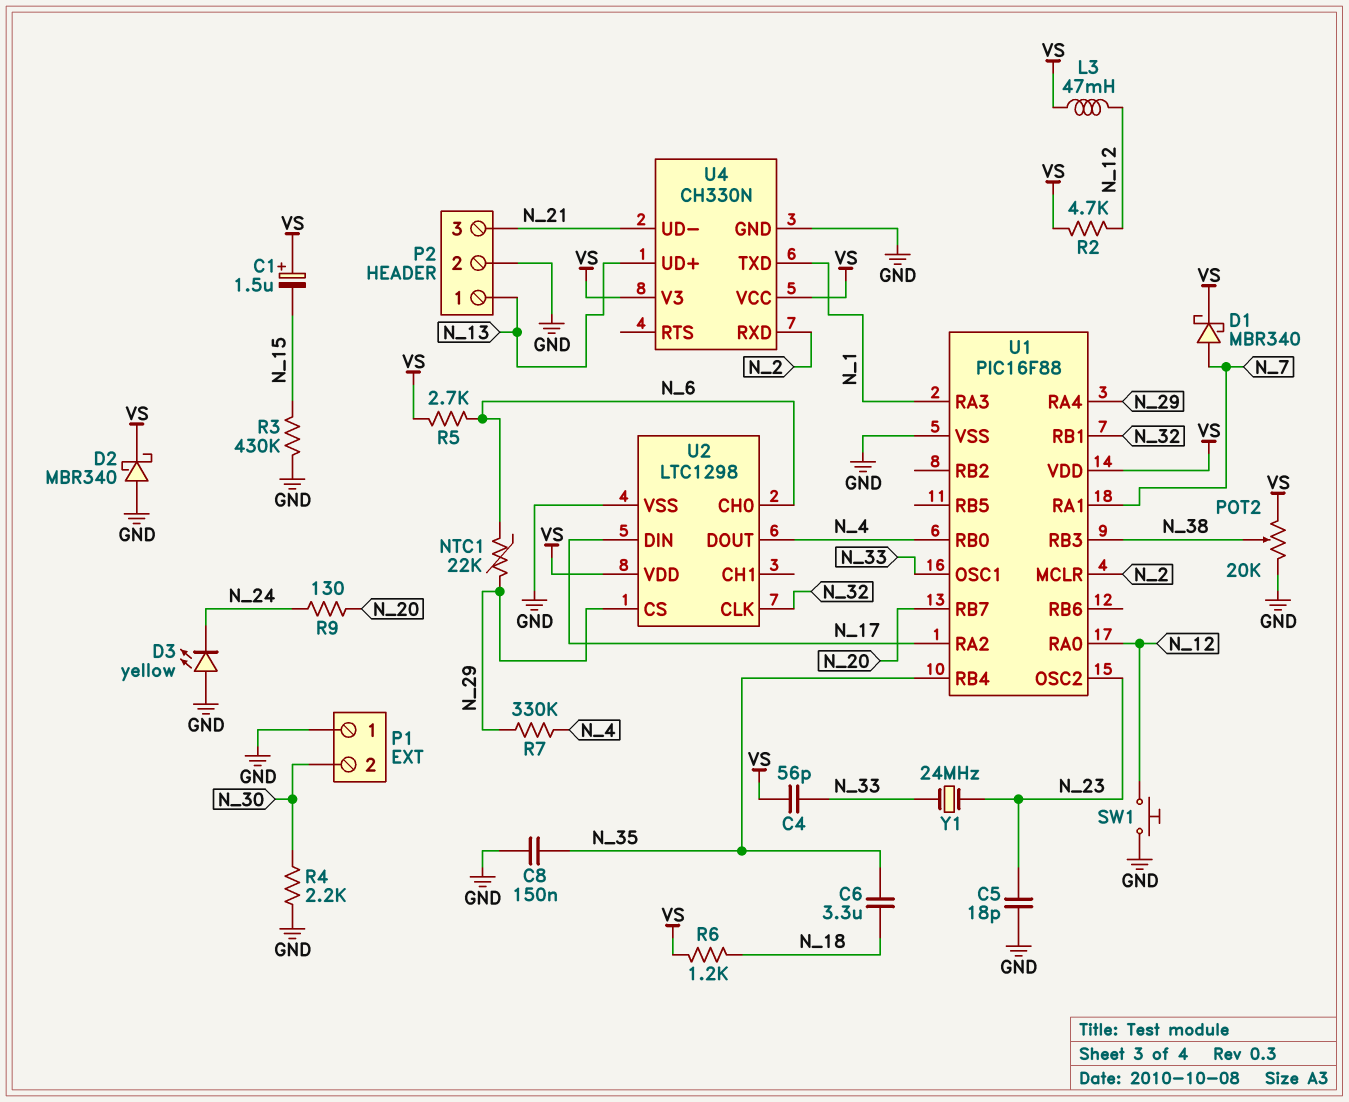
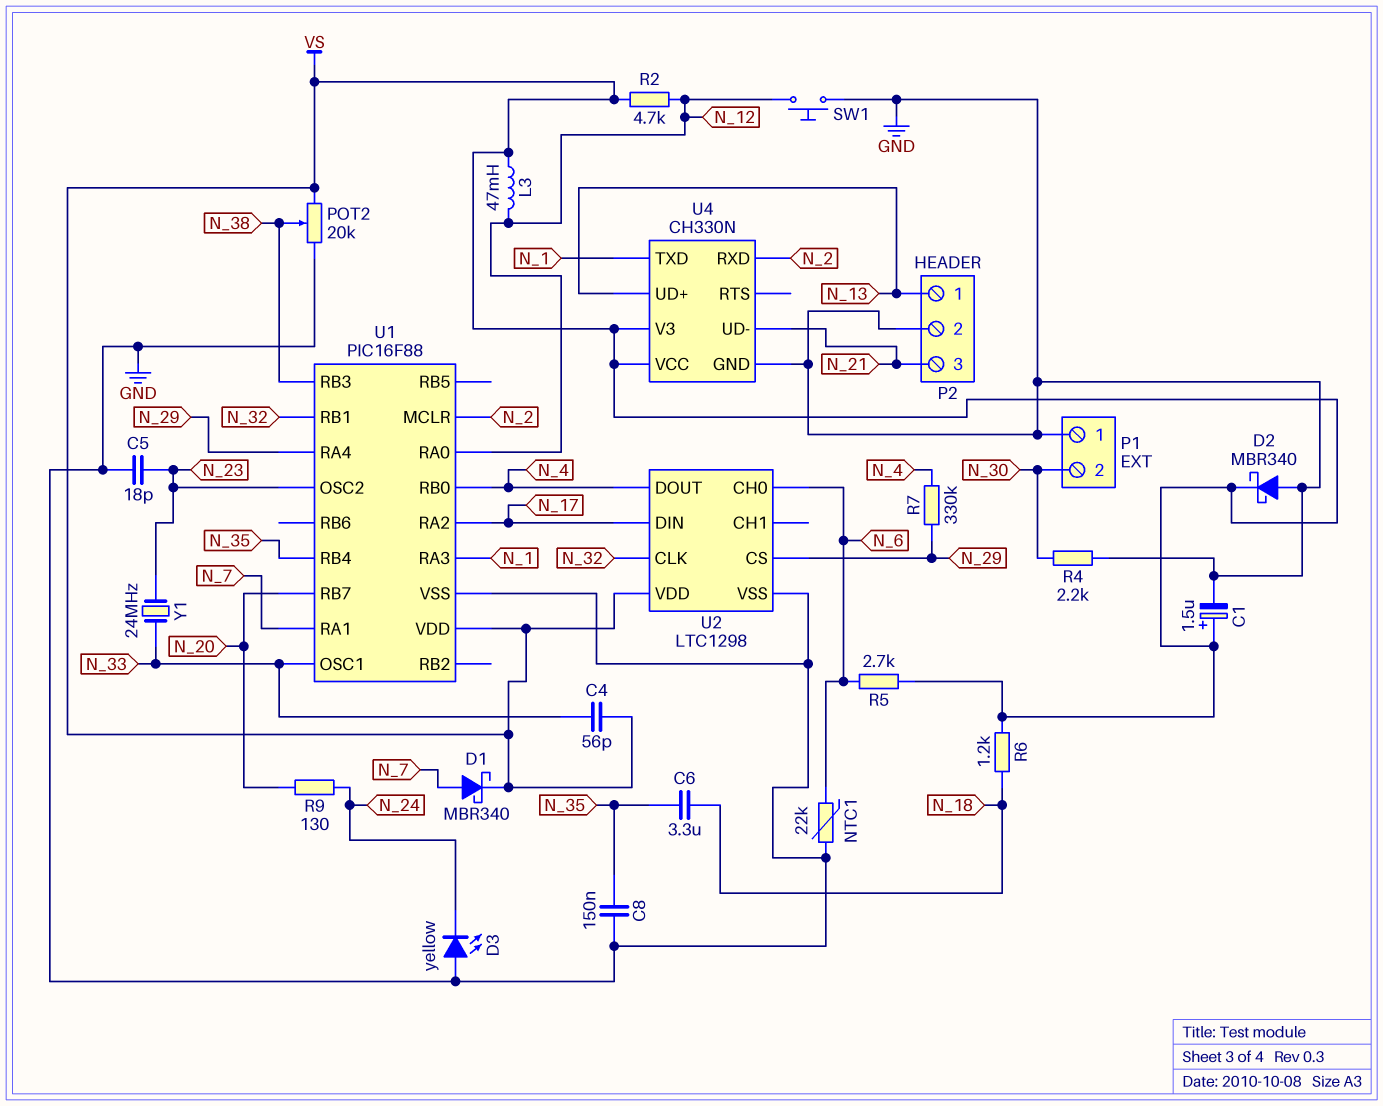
C1: 1.5uF (plus VS, minus N_15) -> 1.5uF (plus VS, minus GND)
NTC1: 22k (N_6, N_29) -> 22k (GND, N_6)
R3: 430k (GND, N_15) -> none

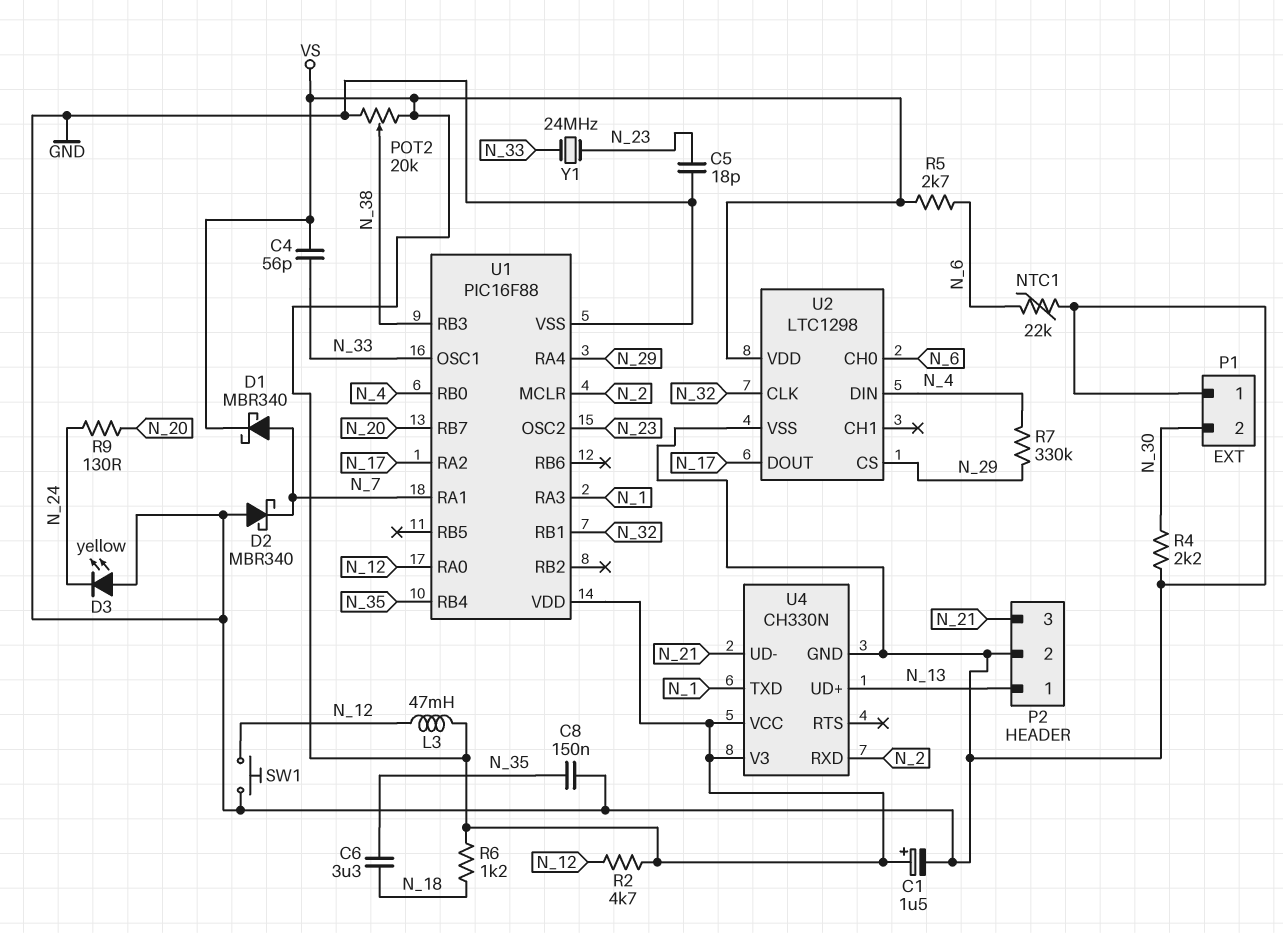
D2: schottky MBR340 (A GND, K VS) -> schottky MBR340 (A GND, K N_7)
U2 pin DIN: N_17 -> N_4
U2 pin DOUT: N_4 -> N_17

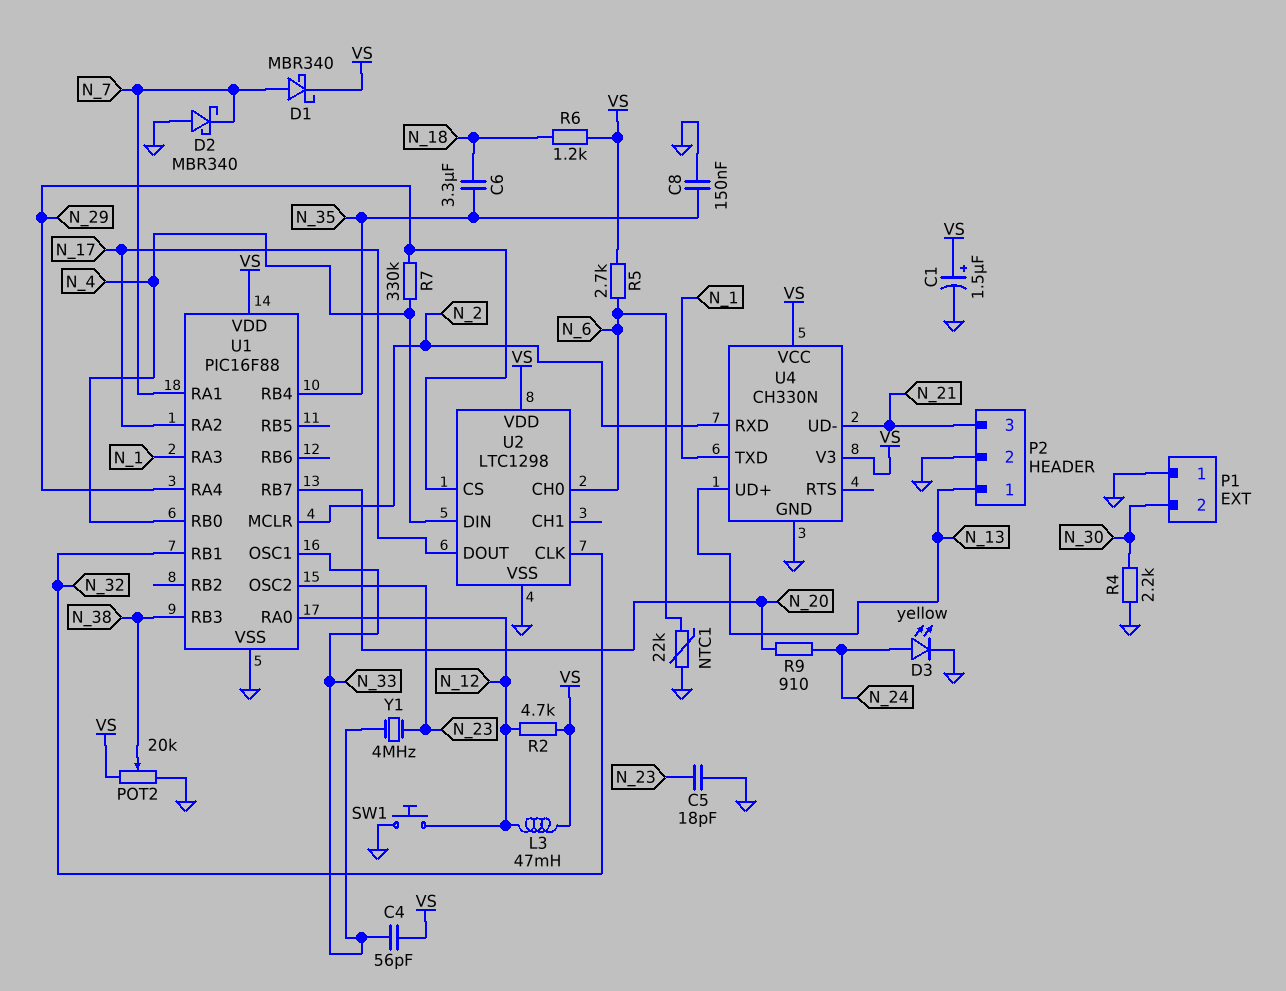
D3: LED yellow (A GND, K N_24) -> LED yellow (A N_24, K GND)
R9: 130 (N_20, N_24) -> 910 (N_20, N_24)
Y1: 24MHz (N_23, N_33) -> 4MHz (N_23, N_33)

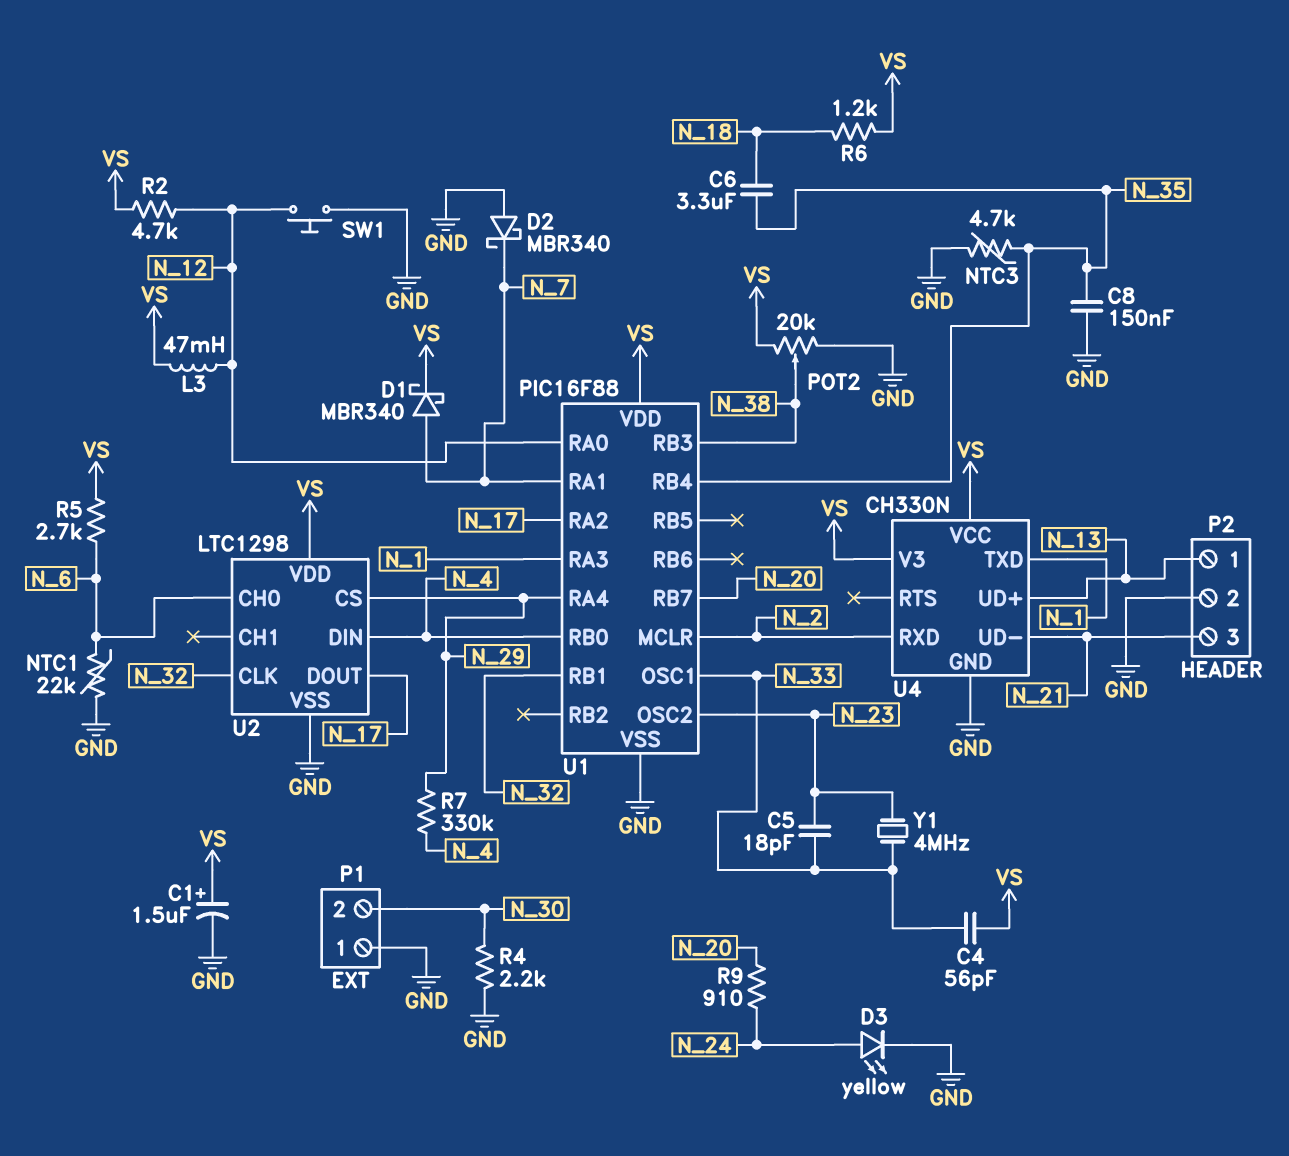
C5: 18pF (GND, N_23) -> 18pF (N_23, N_33)
NTC3: none -> 4.7k (GND, N_35)

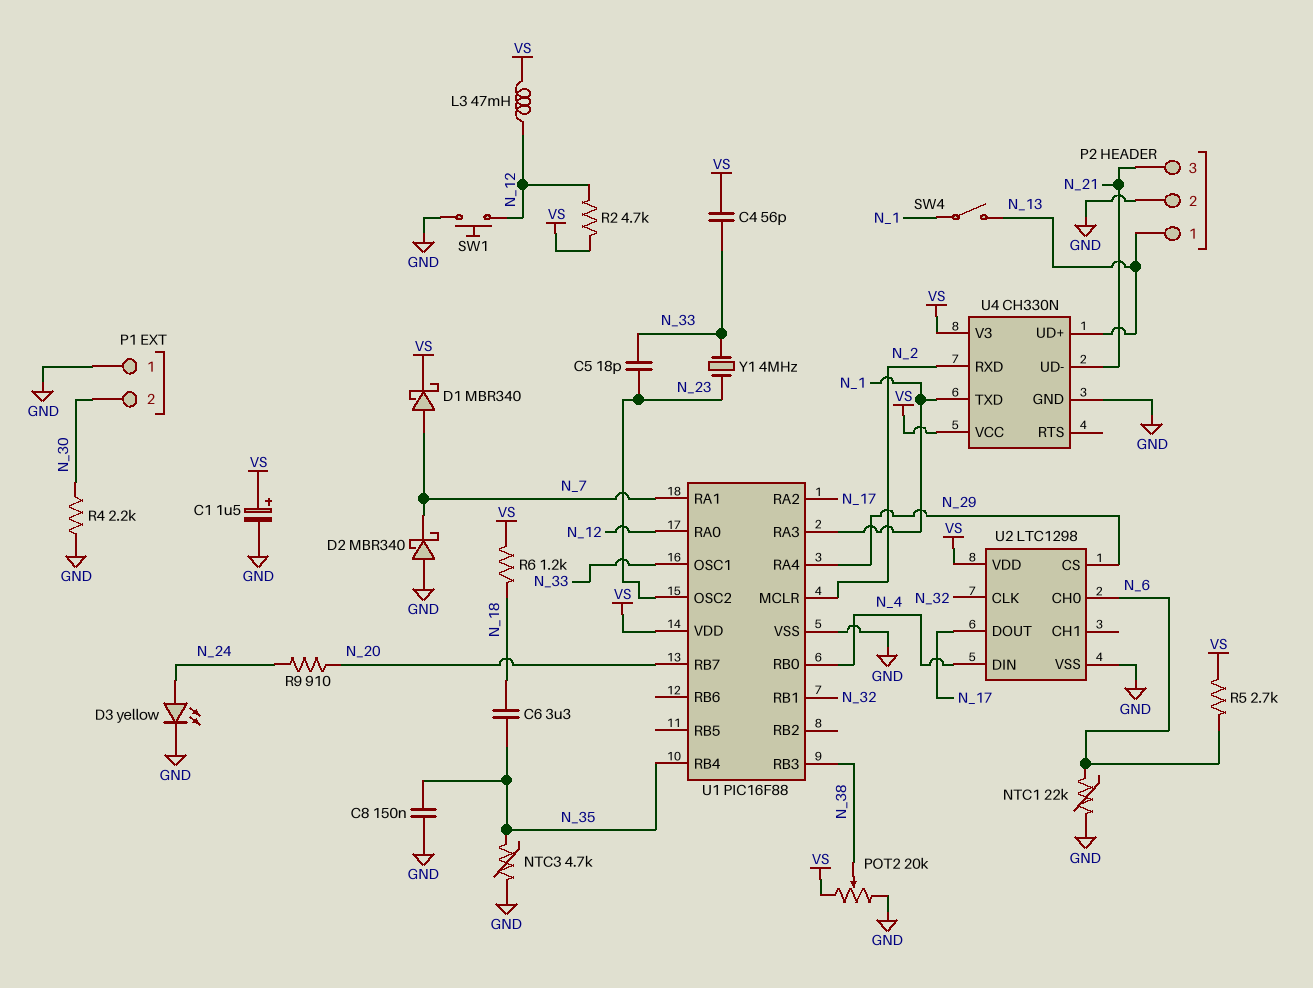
R7: 330k (N_4, N_29) -> none
SW4: none -> switch (N_1, N_13)

